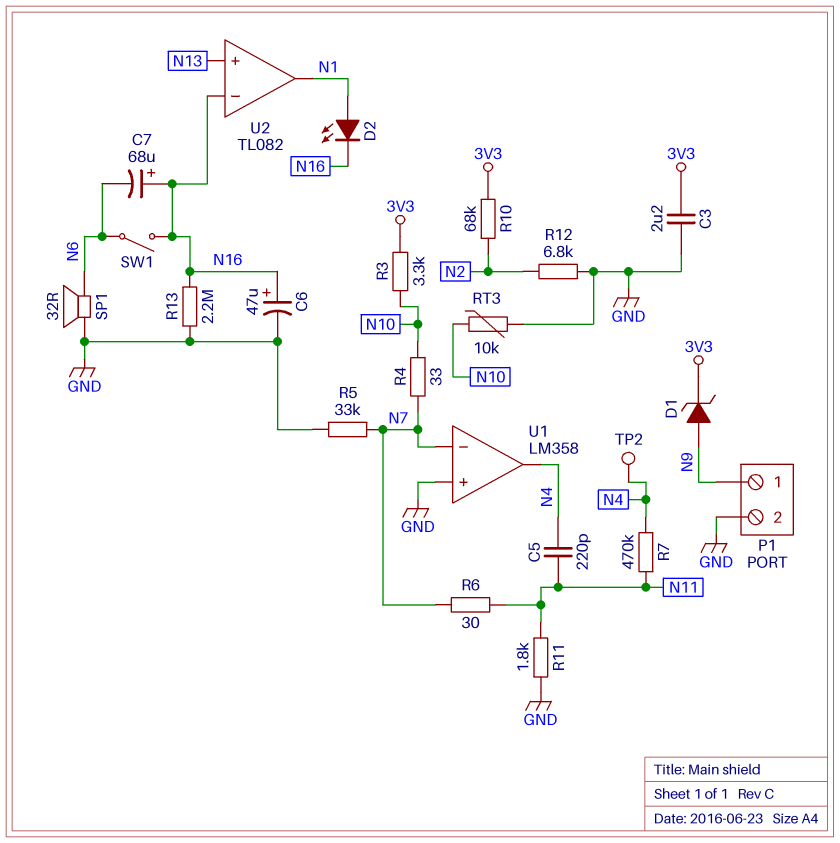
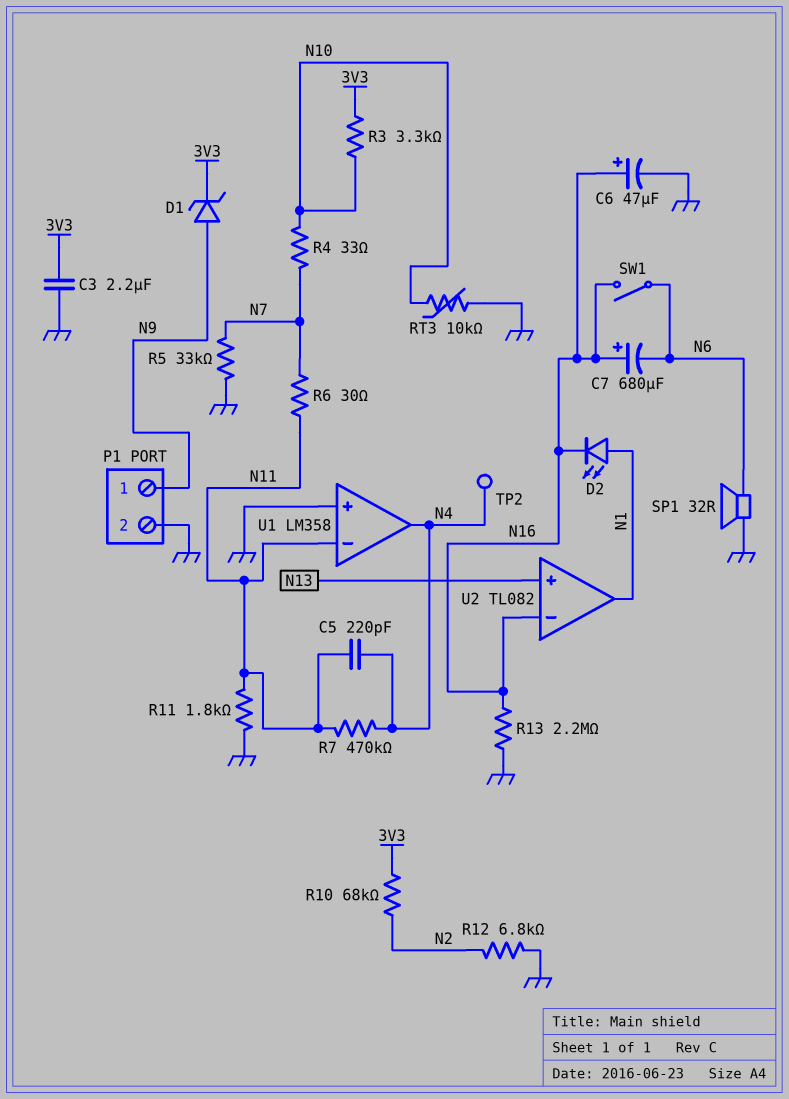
C7: 68uF (plus N16, minus N6) -> 680uF (plus N16, minus N6)
U1 pin in-: N7 -> N11

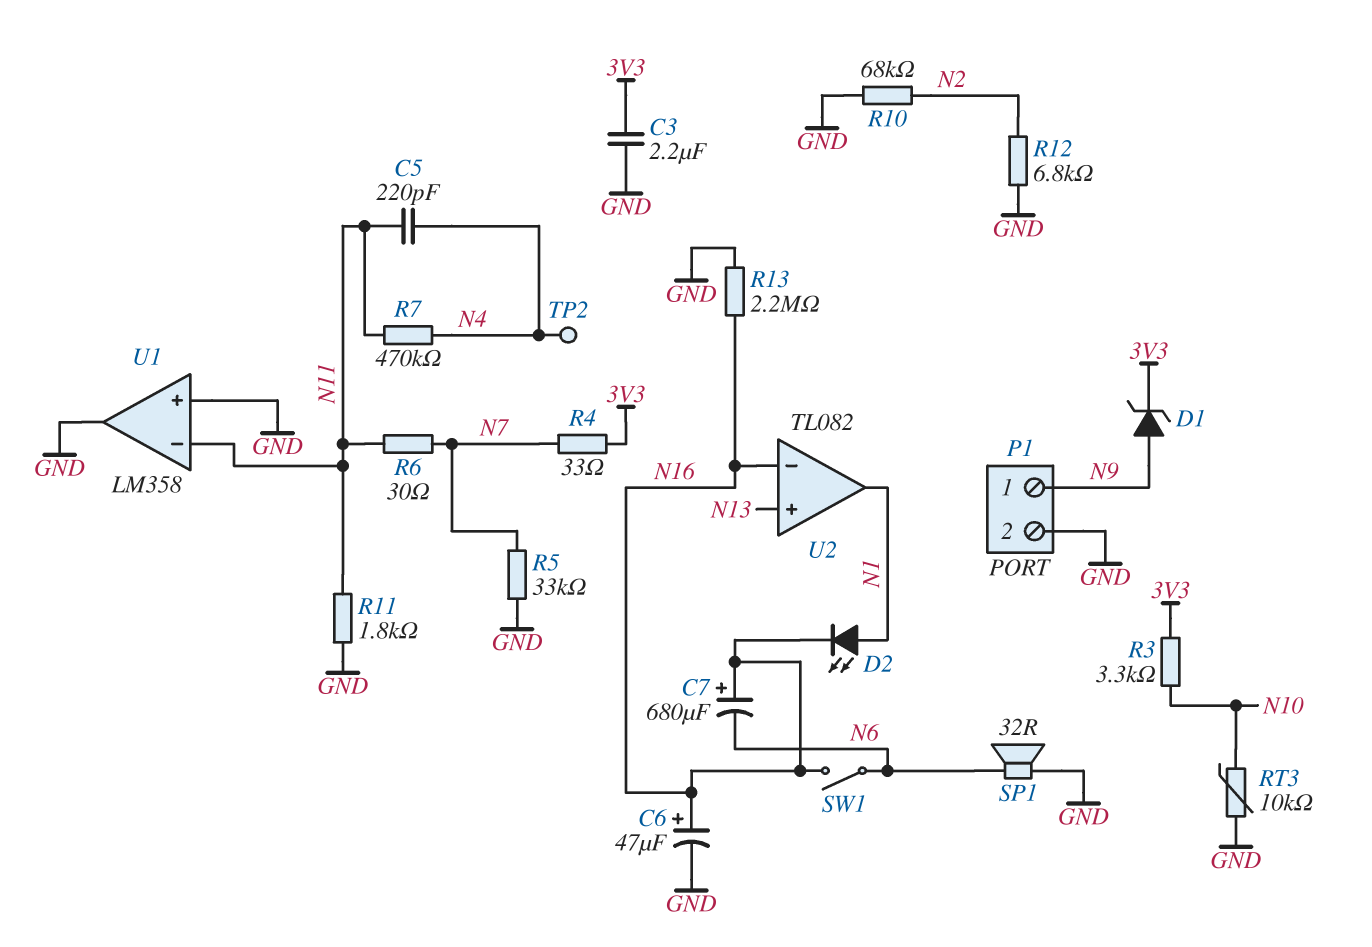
R4: 33 (N7, N10) -> 33 (3V3, N7)
R10: 68k (3V3, N2) -> 68k (GND, N2)
U1 pin out: N4 -> GND

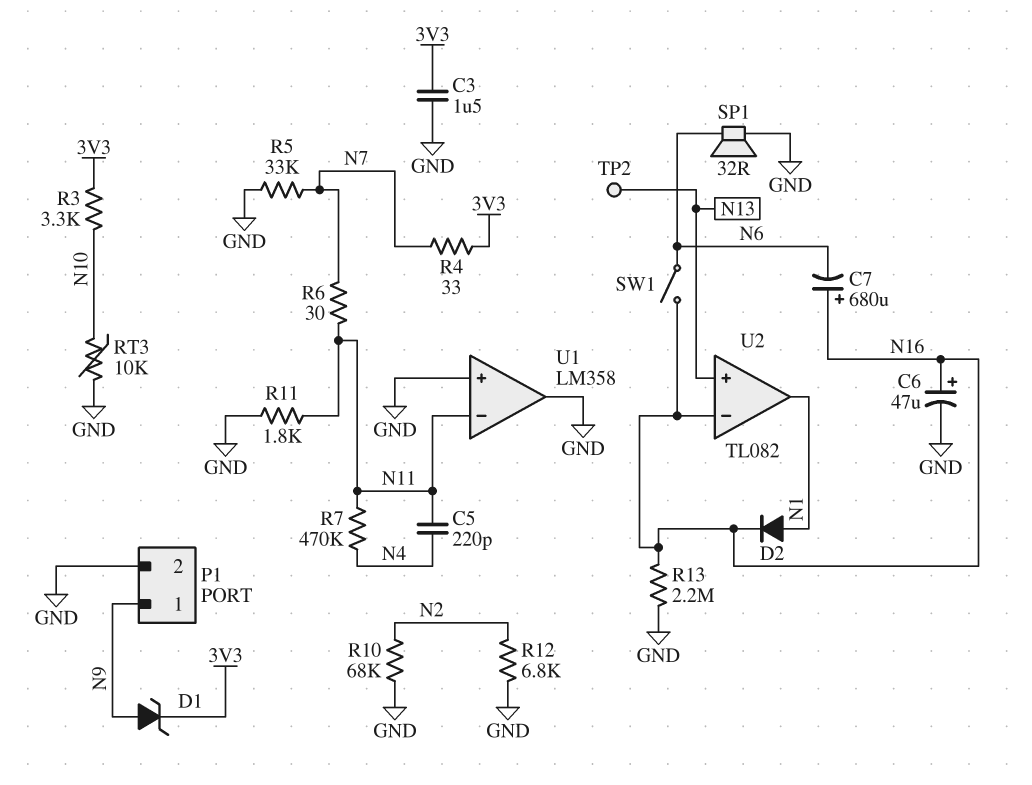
C3: 2.2uF (3V3, GND) -> 1.5uF (3V3, GND)
D2: LED (A N1, K N16) -> diode (A N1, K N16)
TP2: test point (N4) -> test point (N13)

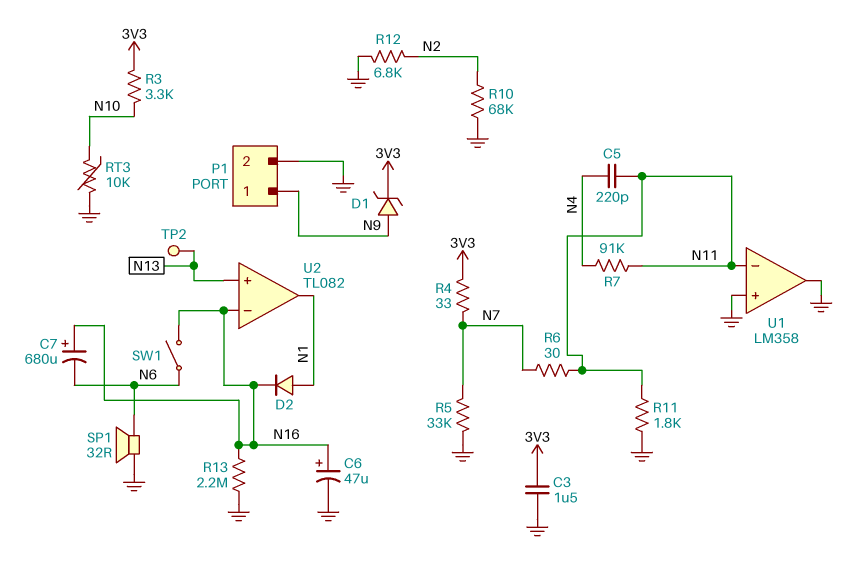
R7: 470k (N4, N11) -> 91k (N4, N11)

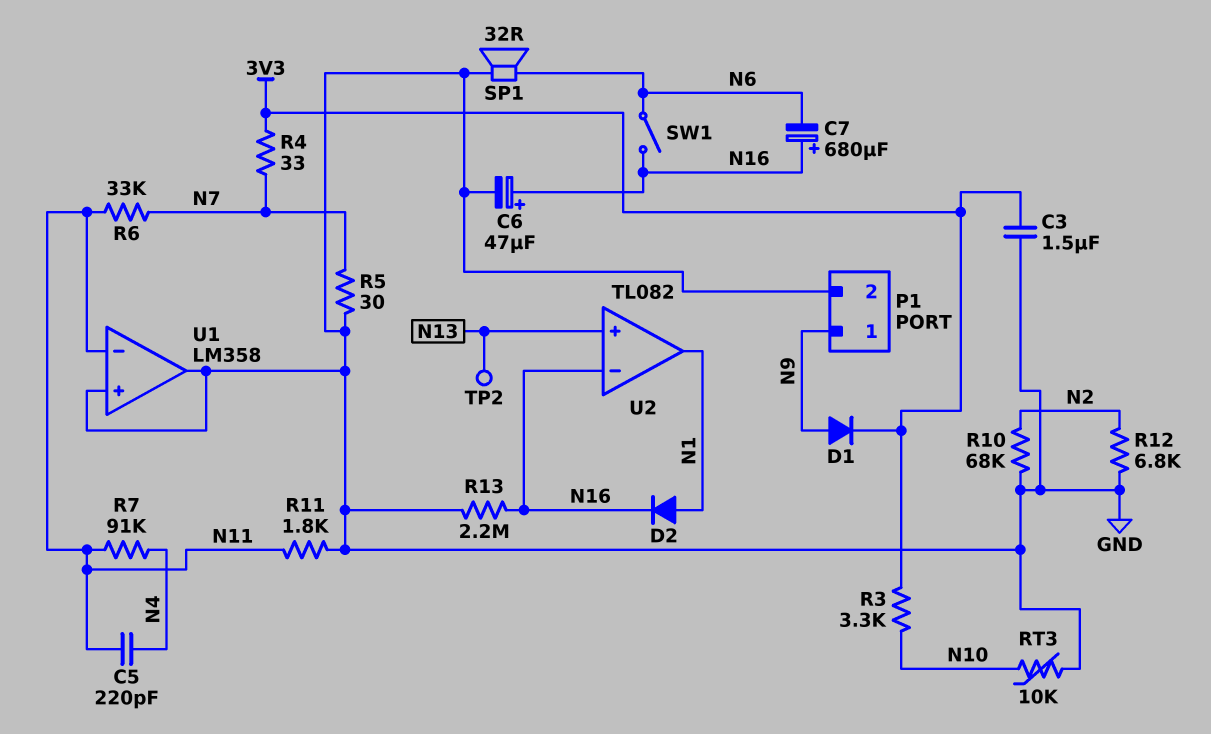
D1: zener (A N9, K 3V3) -> diode (A N9, K 3V3)
R5: 33k (GND, N7) -> 30 (GND, N7)
R6: 30 (N7, N11) -> 33k (N7, N11)

